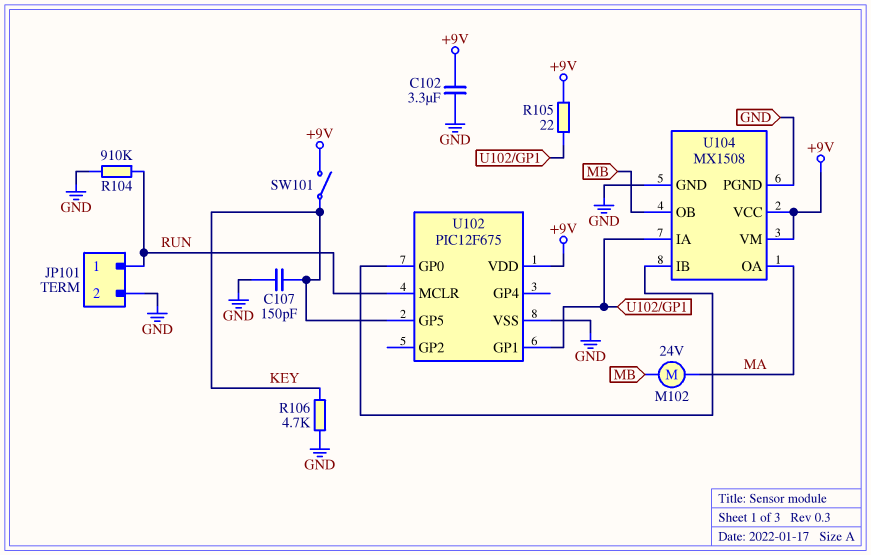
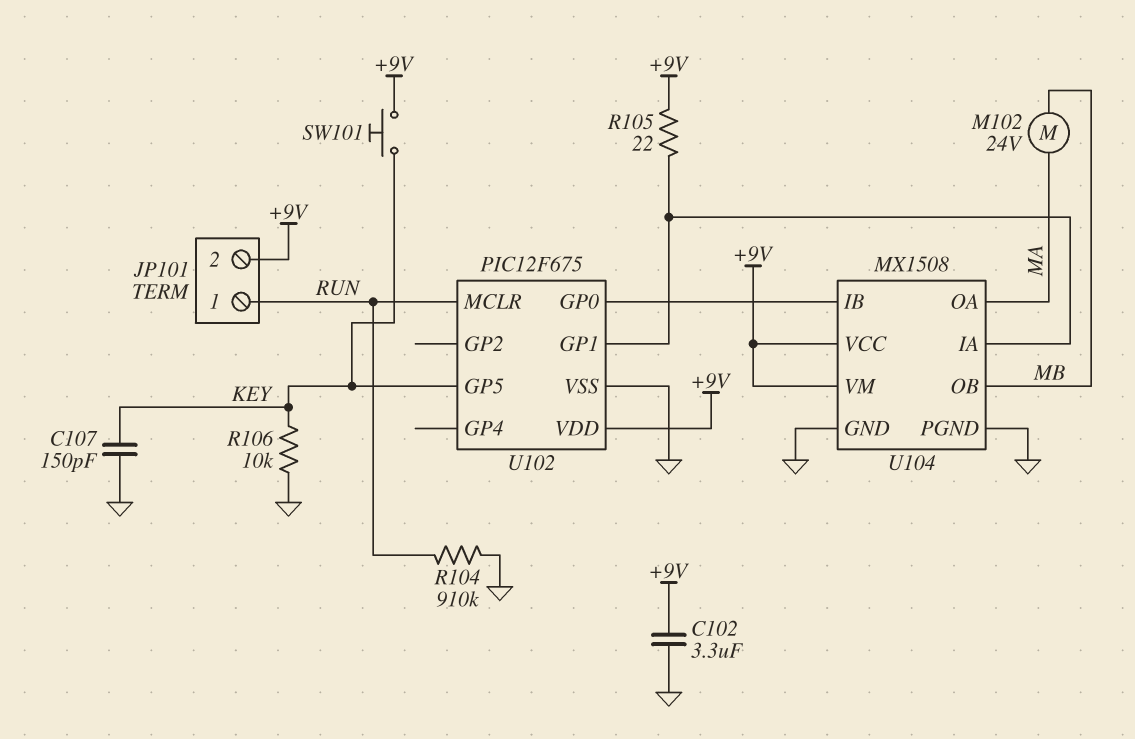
JP101 pin 2: GND -> +9V
R106: 4.7k (GND, KEY) -> 10k (GND, KEY)
SW101: switch (+9V, KEY) -> button (+9V, KEY)

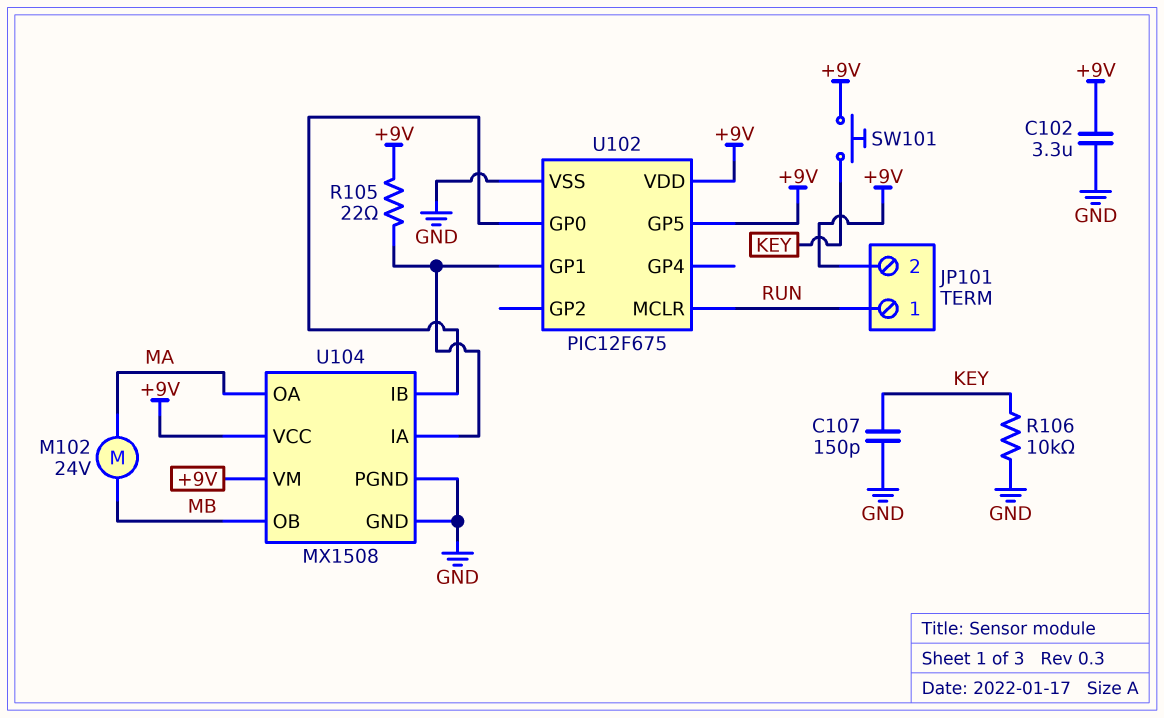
R104: 910k (GND, RUN) -> none
U102 pin GP5: KEY -> +9V

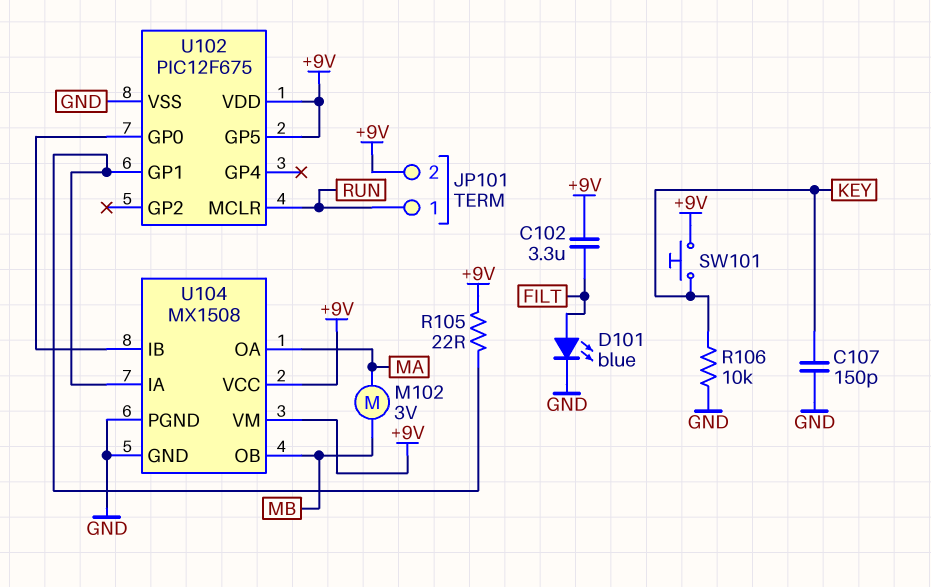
C102: 3.3uF (+9V, GND) -> 3.3uF (+9V, FILT)
D101: none -> LED blue (A FILT, K GND)
M102: motor 24V (MA, MB) -> motor 3V (MA, MB)

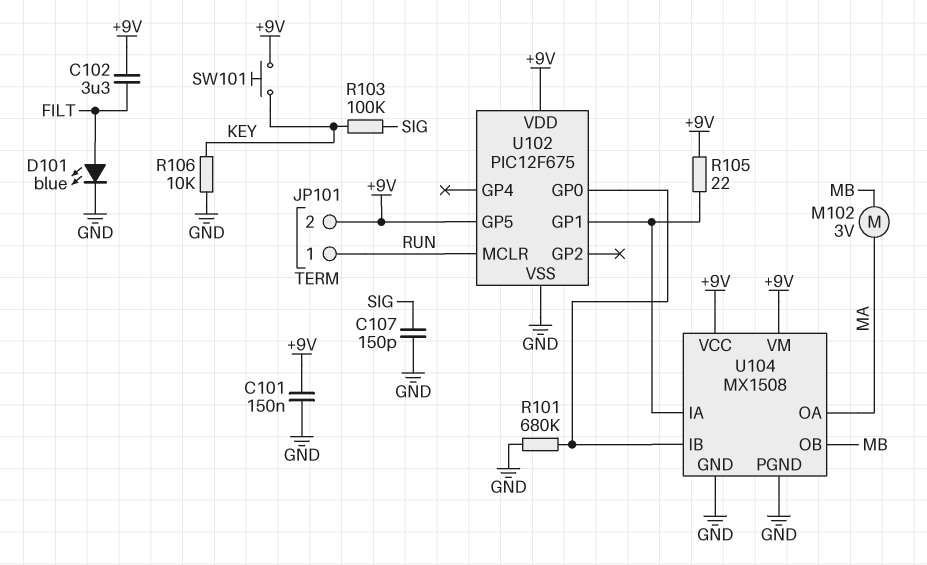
C101: none -> 150nF (+9V, GND)
C107: 150pF (GND, KEY) -> 150pF (GND, SIG)
R101: none -> 680k (GND, U102/GP0)
R103: none -> 100k (KEY, SIG)

